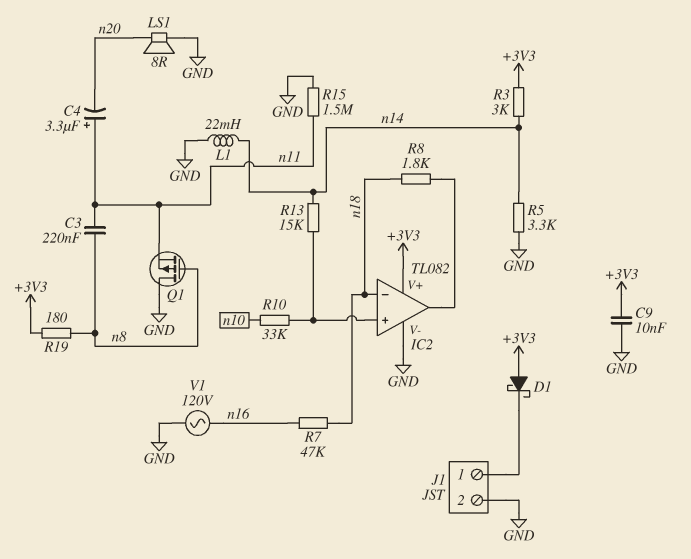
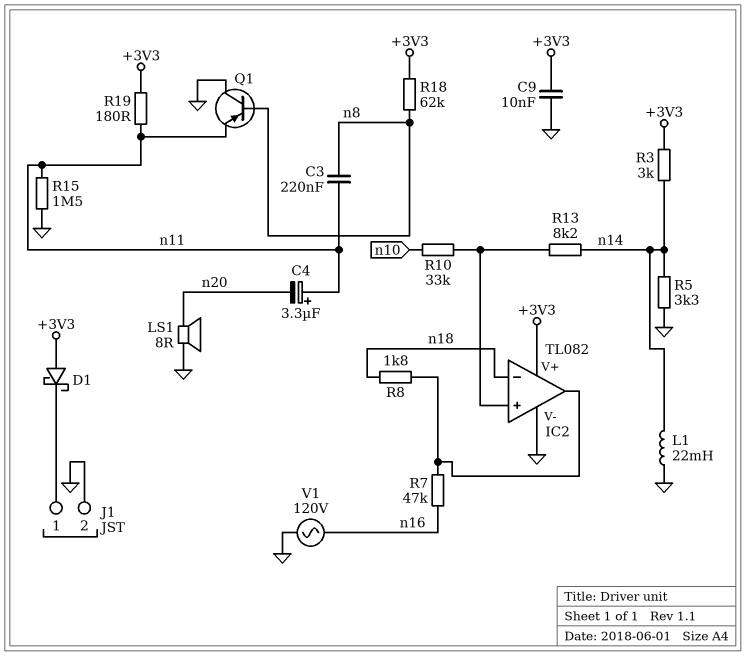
Q1: PMOS (G n8, D GND, S n11) -> PNP (B n8, C GND, E n11)
R7: 47k (n16, n18) -> 47k (IC2/out, n16)
R13: 15k (IC2/in+, n14) -> 8.2k (IC2/in+, n14)
R18: none -> 62k (+3V3, n8)
R19: 180 (+3V3, n8) -> 180 (+3V3, n11)

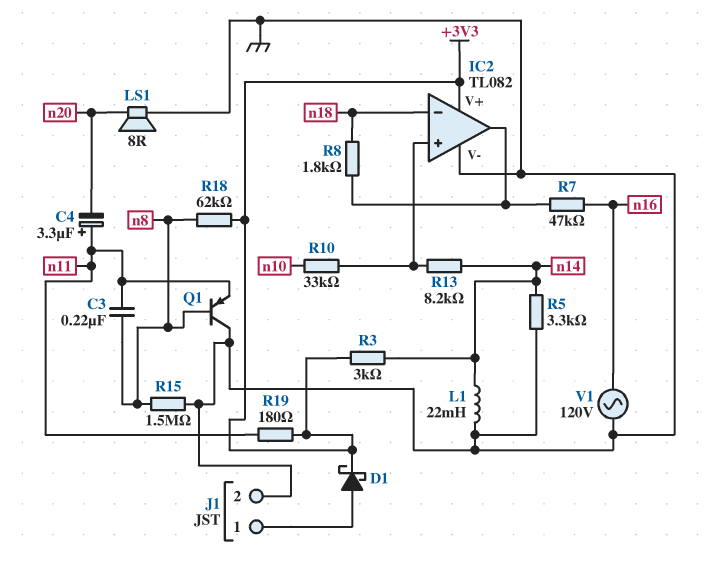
C9: 10nF (+3V3, GND) -> none
D1: schottky (A +3V3, K J1/1) -> schottky (A J1/1, K +3V3)
R15: 1.5M (GND, n11) -> 1.5M (GND, n8)

